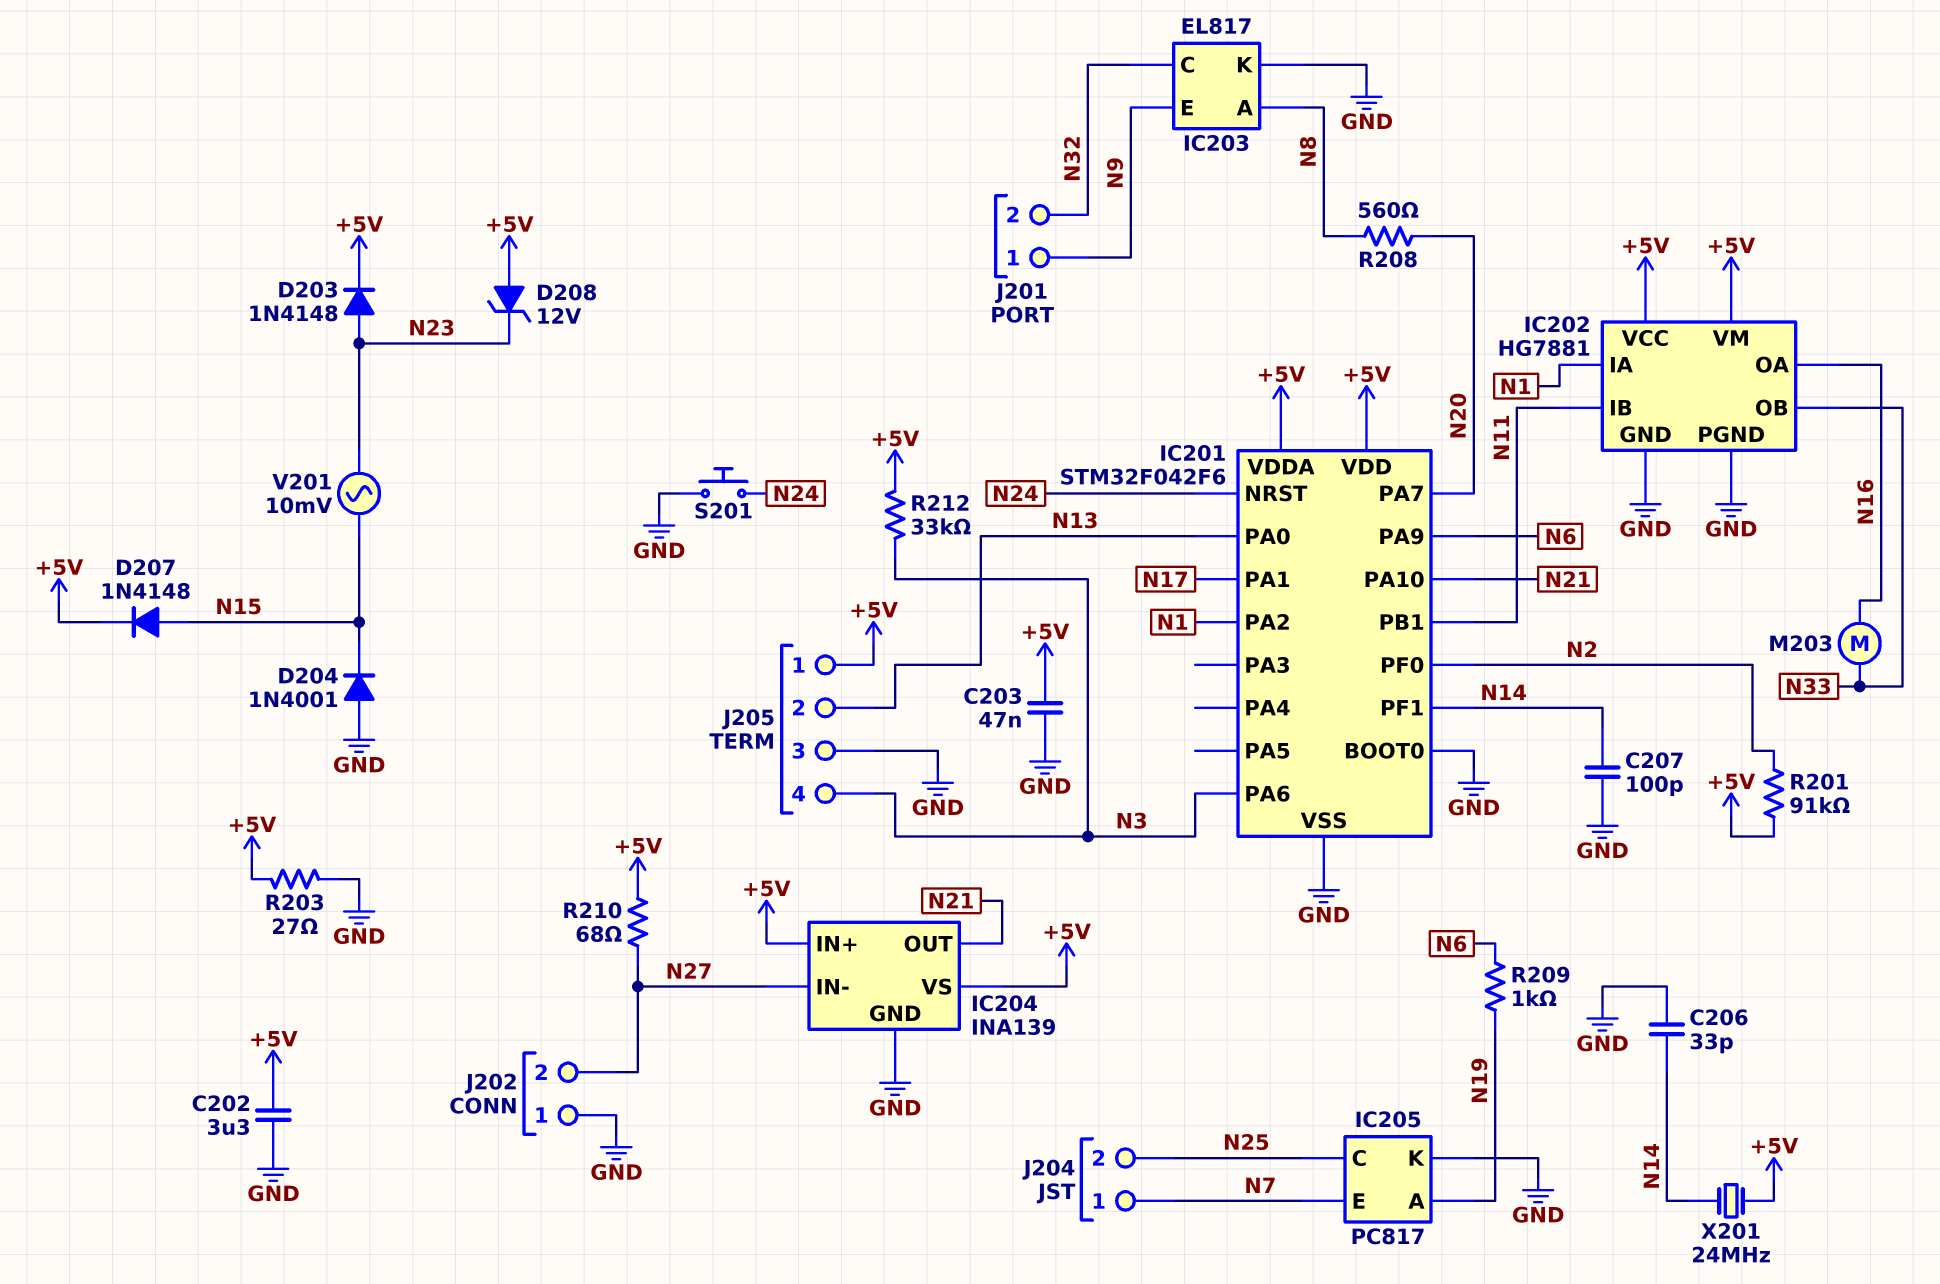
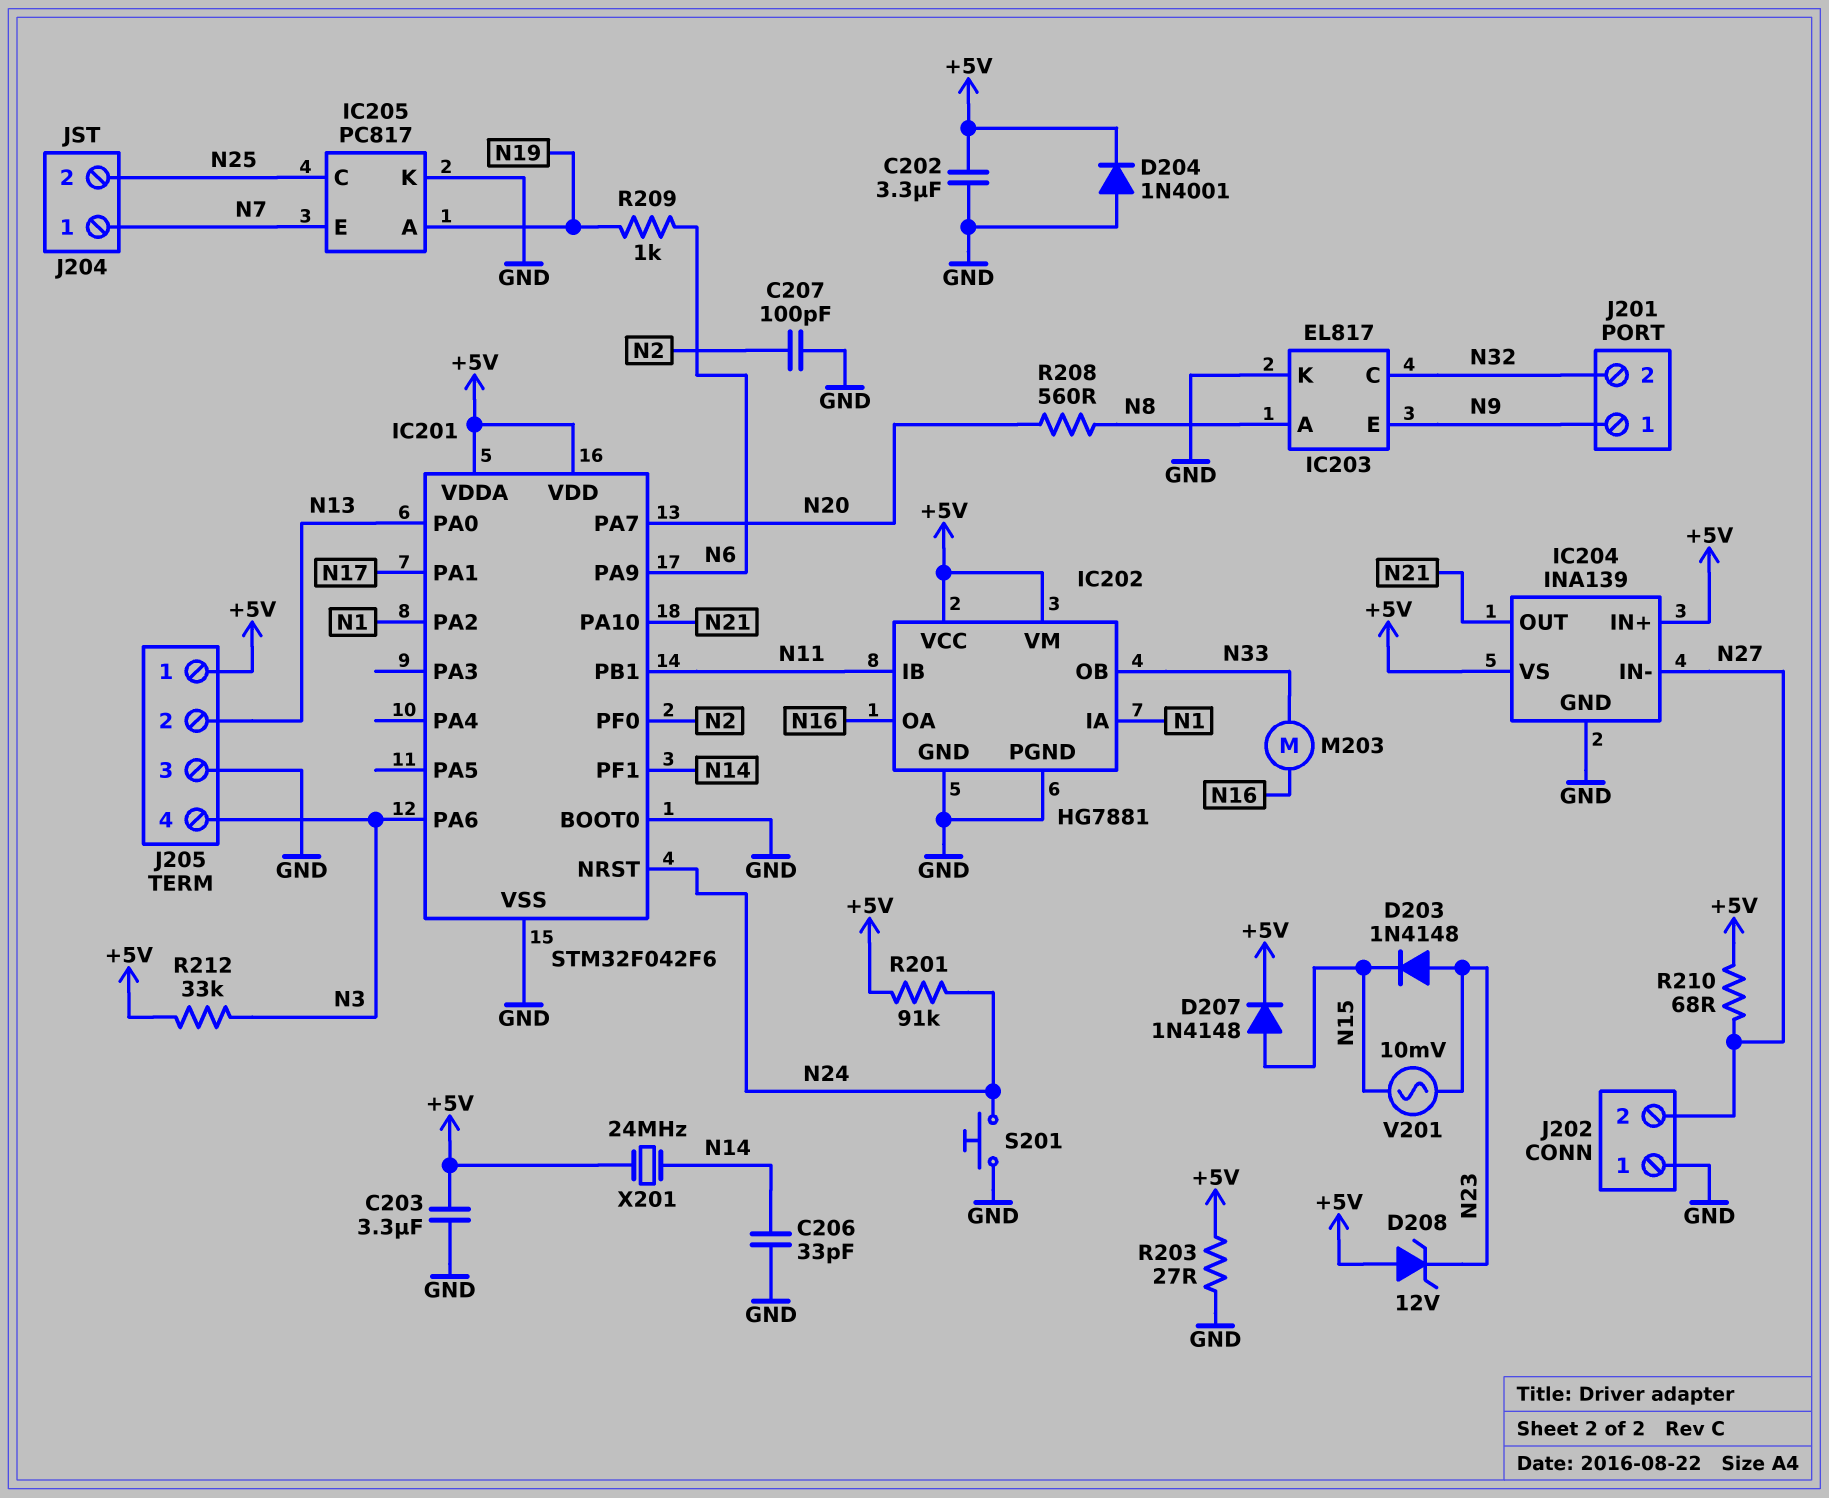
C203: 47nF (+5V, GND) -> 3.3uF (+5V, GND)
C207: 100pF (GND, N14) -> 100pF (GND, N2)
D203: diode 1N4148 (A N23, K +5V) -> diode 1N4148 (A N23, K N15)
D204: diode 1N4001 (A GND, K N15) -> diode 1N4001 (A GND, K +5V)
R201: 91k (+5V, N2) -> 91k (+5V, N24)

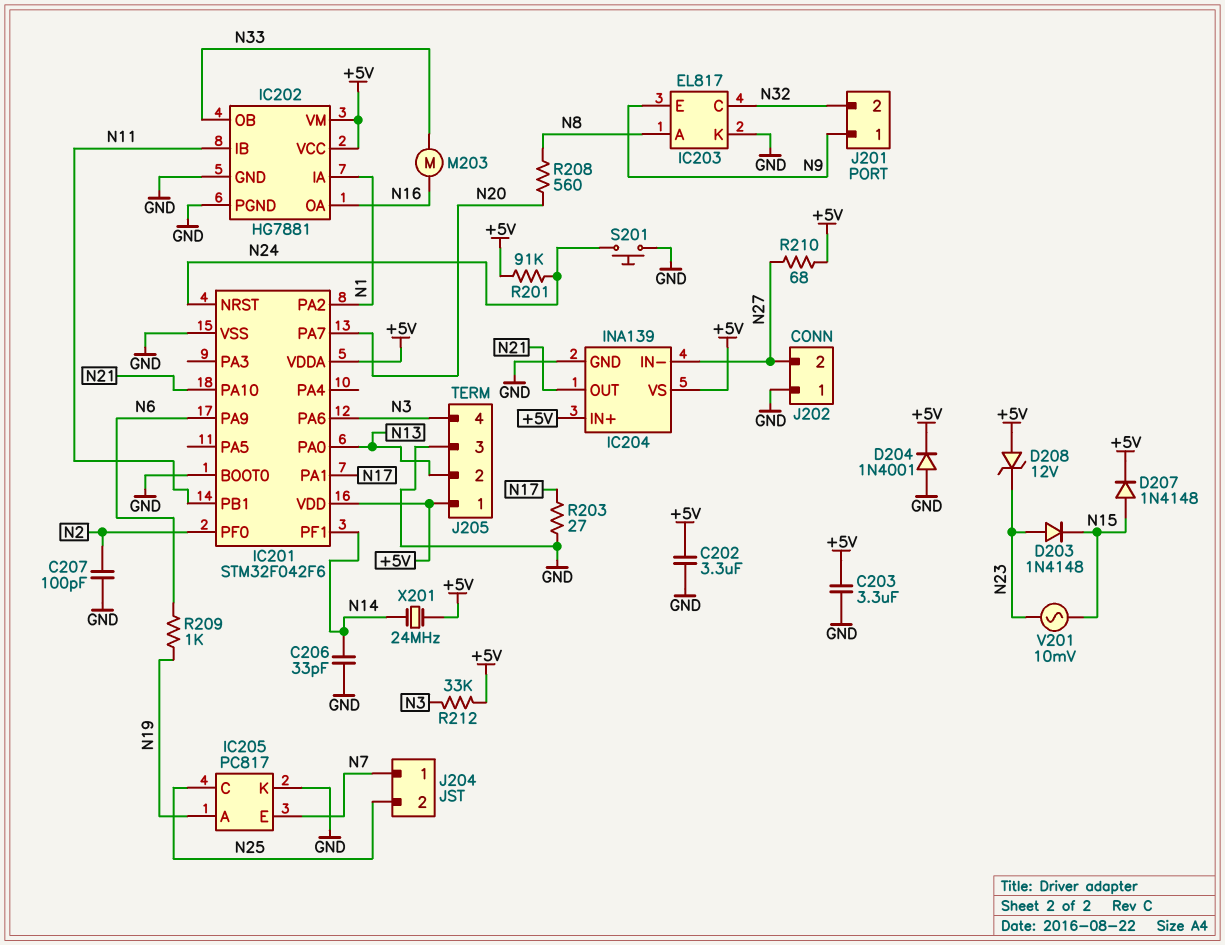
R203: 27 (+5V, GND) -> 27 (GND, N17)

